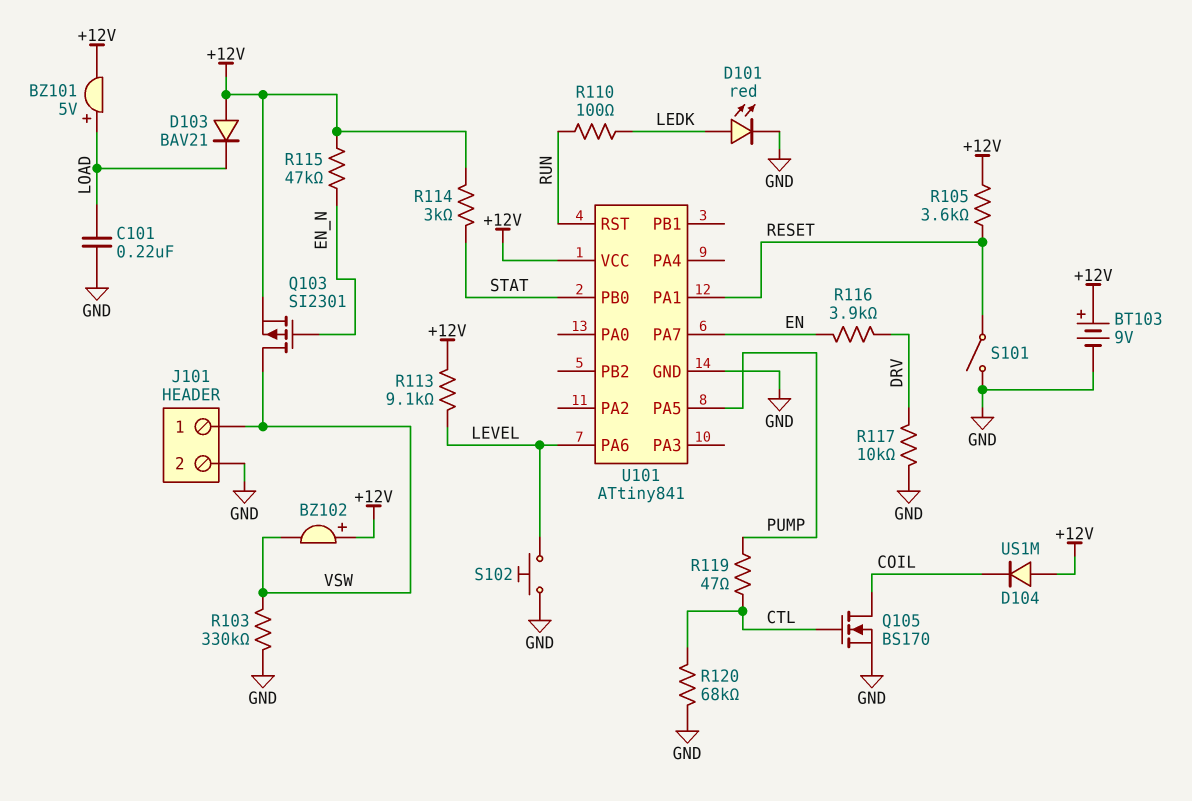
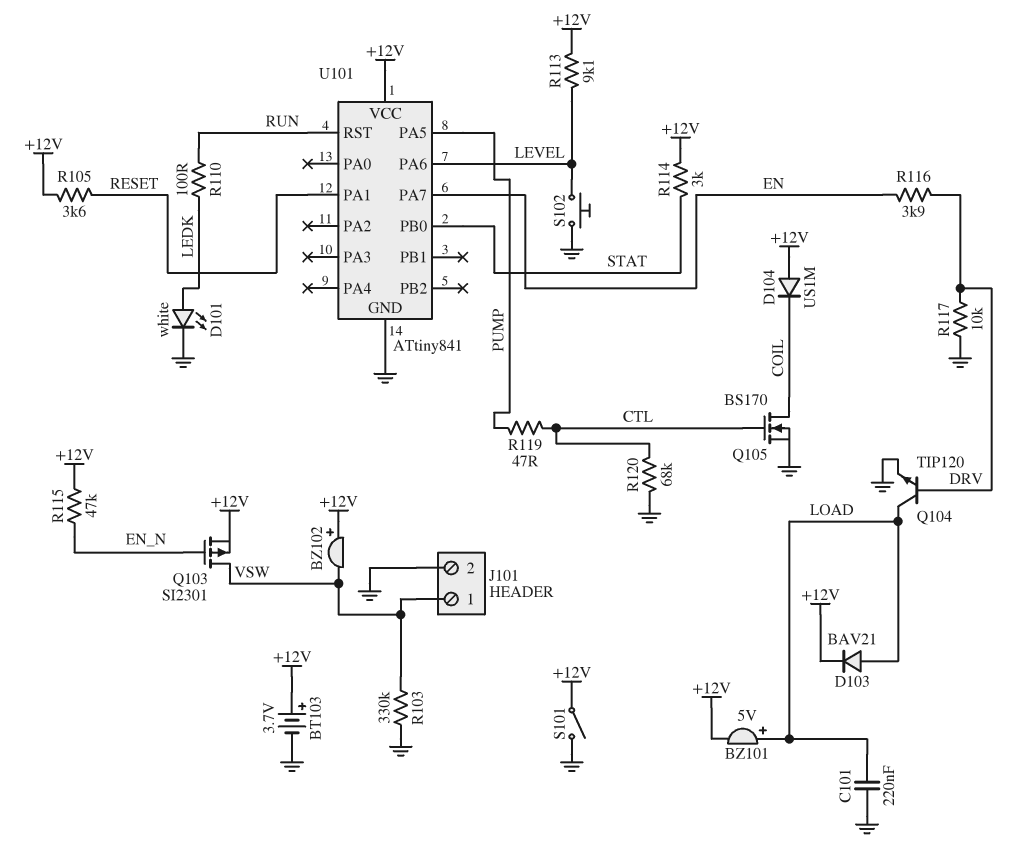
BT103: 9V (plus +12V, minus GND) -> 3.7V (plus +12V, minus GND)
D101: LED red (A LEDK, K GND) -> LED white (A LEDK, K GND)
D103: diode BAV21 (A +12V, K LOAD) -> diode BAV21 (A LOAD, K +12V)
Q104: none -> NPN TIP120 (B DRV, C LOAD, E GND)
S101: switch (GND, RESET) -> switch (+12V, GND)

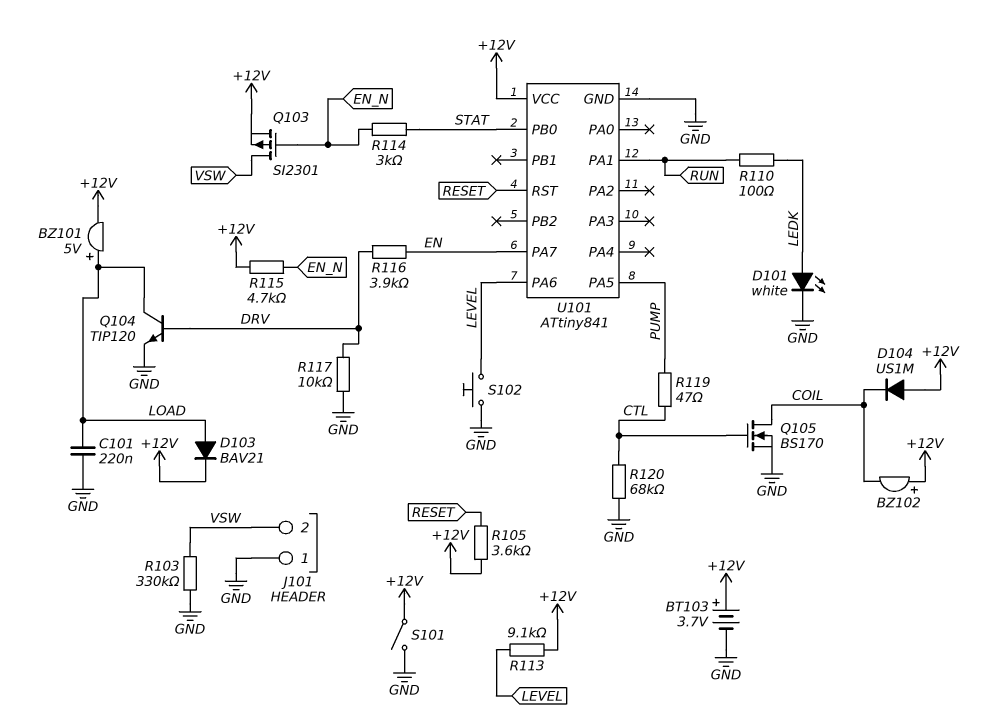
BZ102: buzzer (plus +12V, minus VSW) -> buzzer (plus +12V, minus COIL)
J101 pin 1: VSW -> GND
J101 pin 2: GND -> VSW
R114: 3k (+12V, STAT) -> 3k (EN_N, STAT)
R115: 47k (+12V, EN_N) -> 4.7k (+12V, EN_N)
U101 pin PA1: RESET -> RUN
U101 pin RST: RUN -> RESET

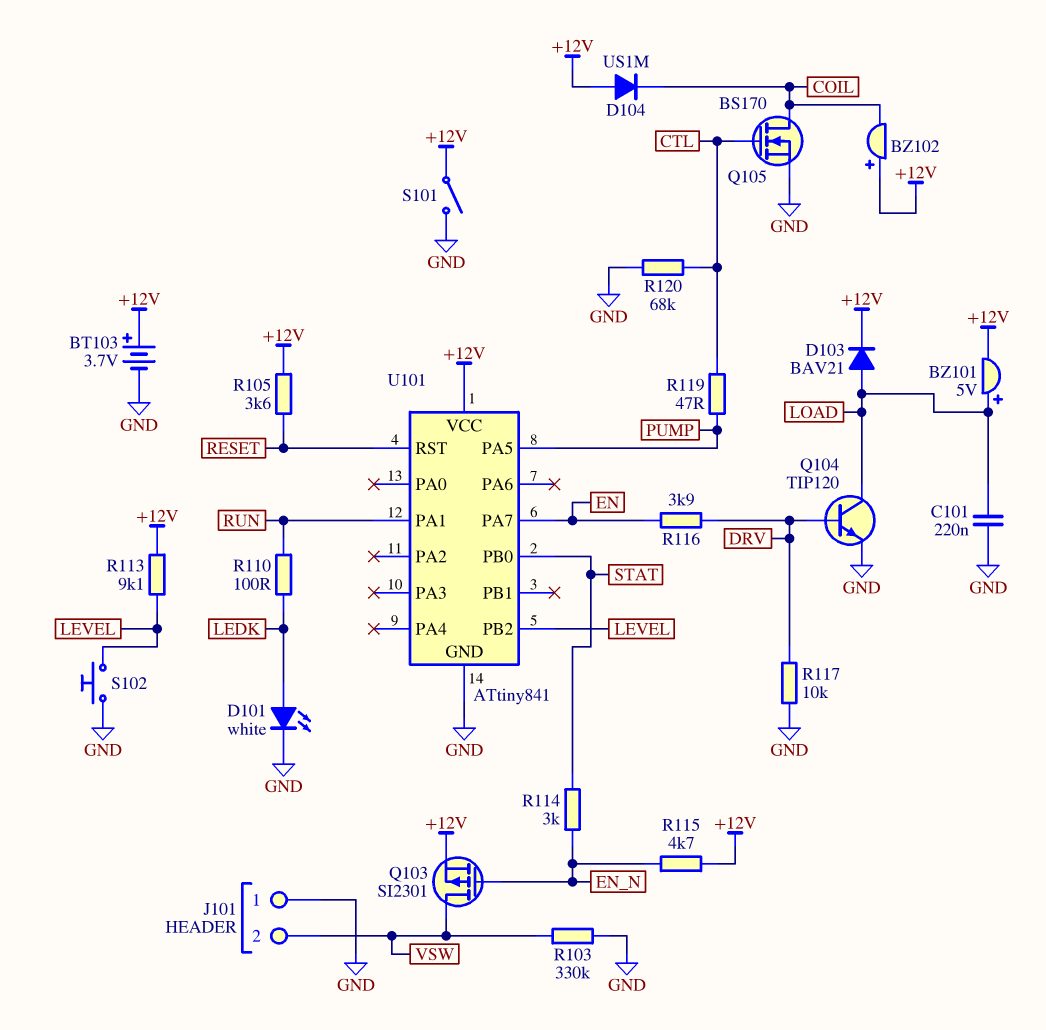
U101 pin PA6: LEVEL -> none
U101 pin PB2: none -> LEVEL

